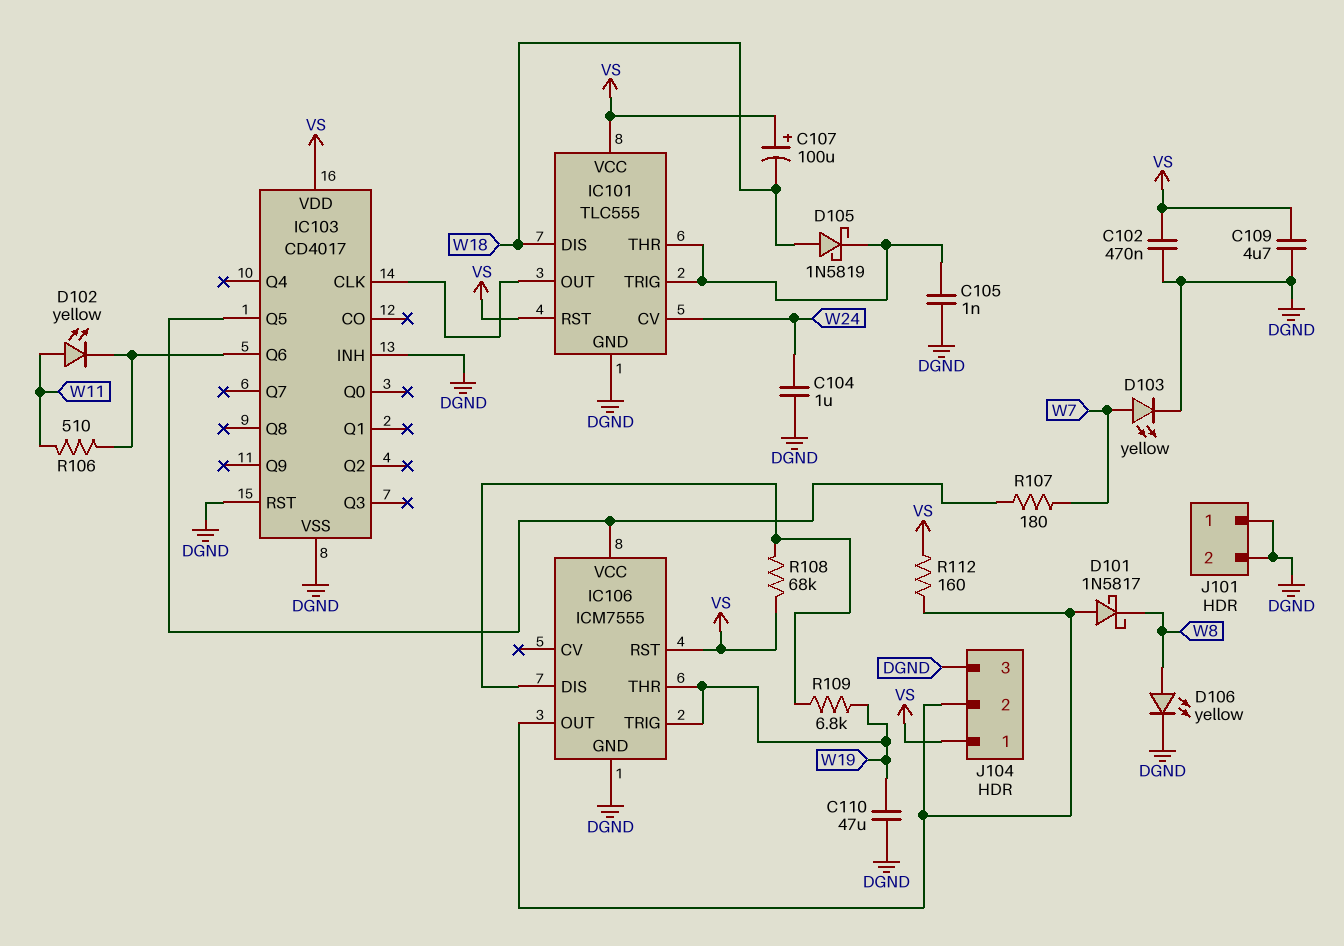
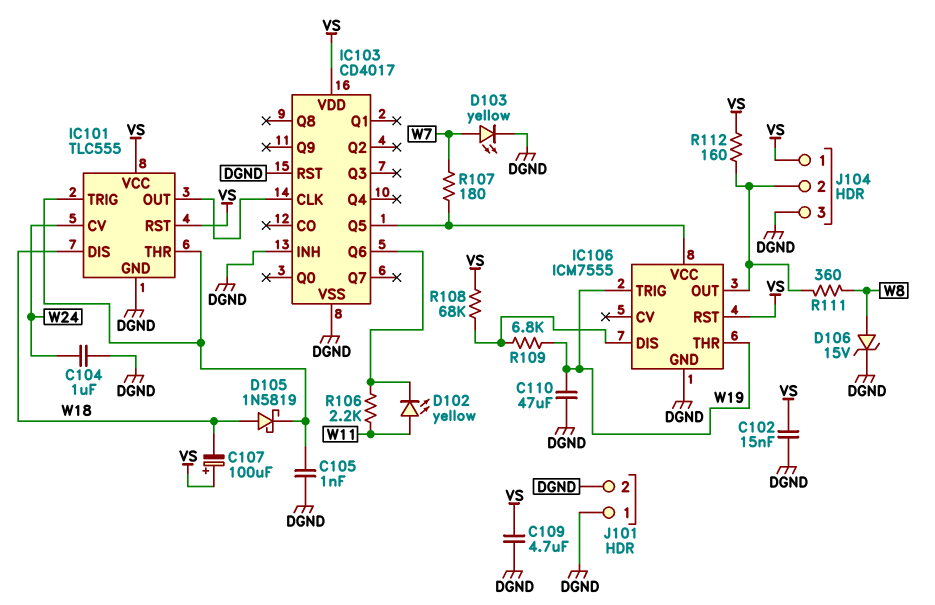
C102: 470nF (DGND, VS) -> 15nF (DGND, VS)
D101: schottky 1N5817 (A IC106/OUT, K W8) -> none
D106: LED yellow (A W8, K DGND) -> zener 15V (A W8, K DGND)
R106: 510 (IC103/Q6, W11) -> 2.2k (IC103/Q6, W11)
R111: none -> 360 (IC106/OUT, W8)

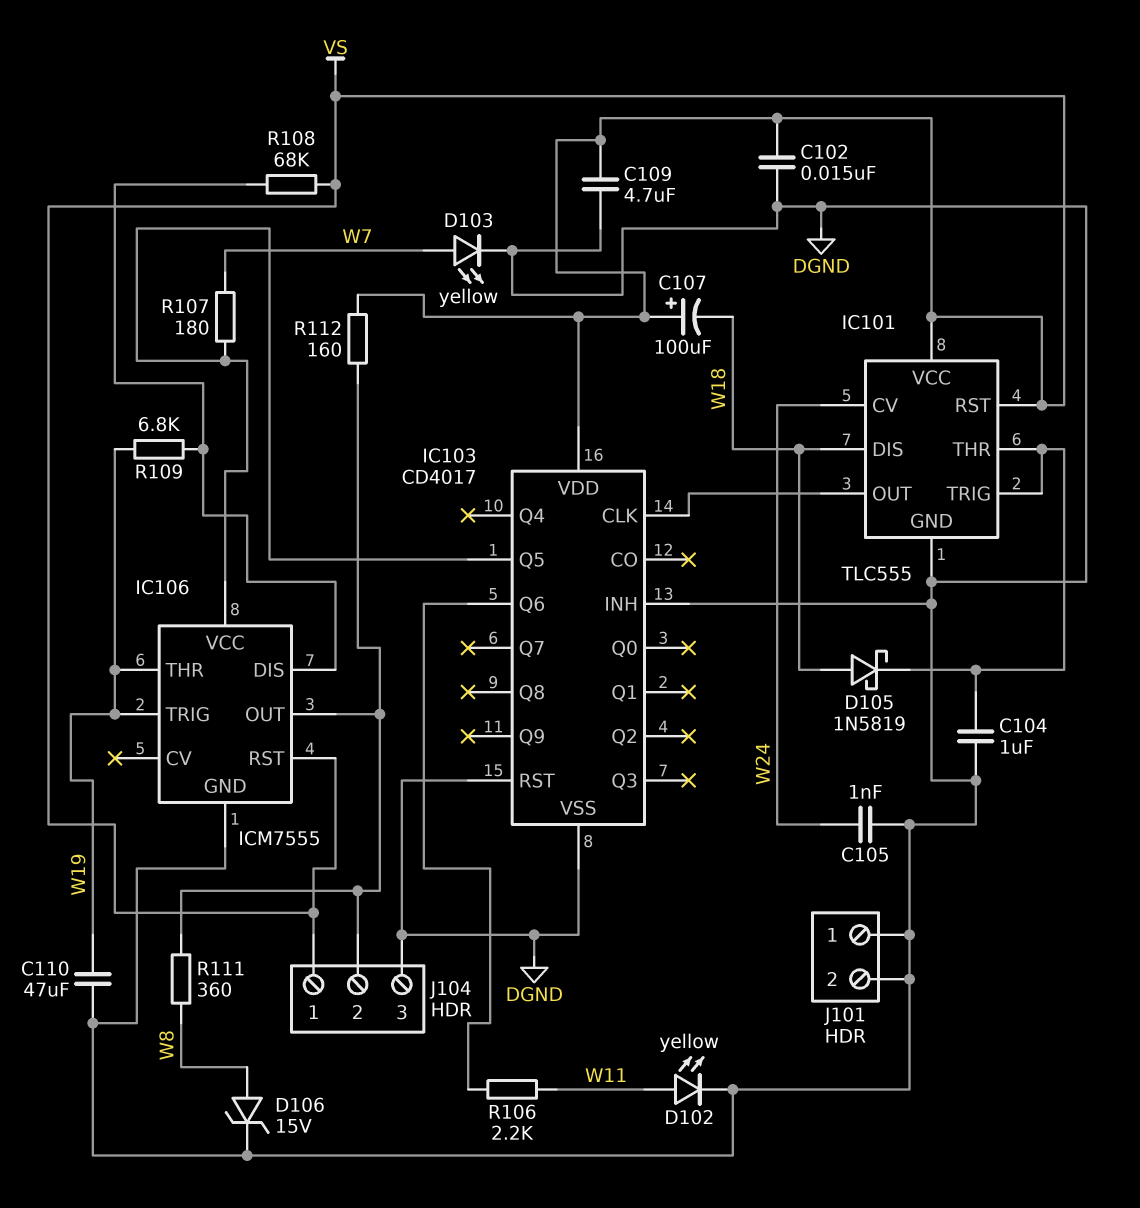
C104: 1uF (DGND, W24) -> 1uF (DGND, IC101/THR)
C105: 1nF (DGND, IC101/THR) -> 1nF (DGND, W24)
D102: LED yellow (A W11, K IC103/Q6) -> LED yellow (A W11, K DGND)

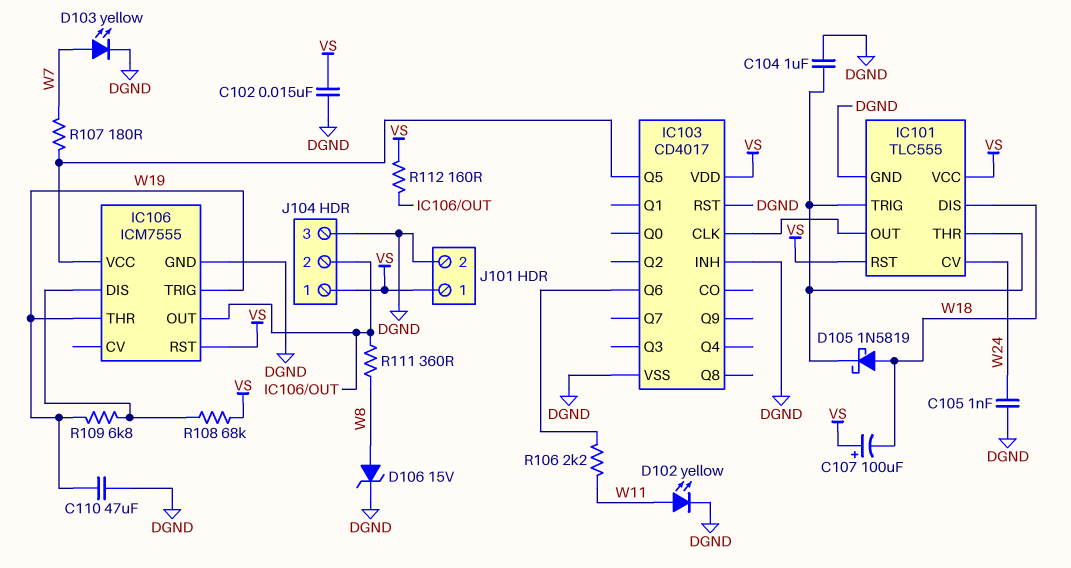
C109: 4.7uF (DGND, VS) -> none
J101 pin 1: DGND -> VS

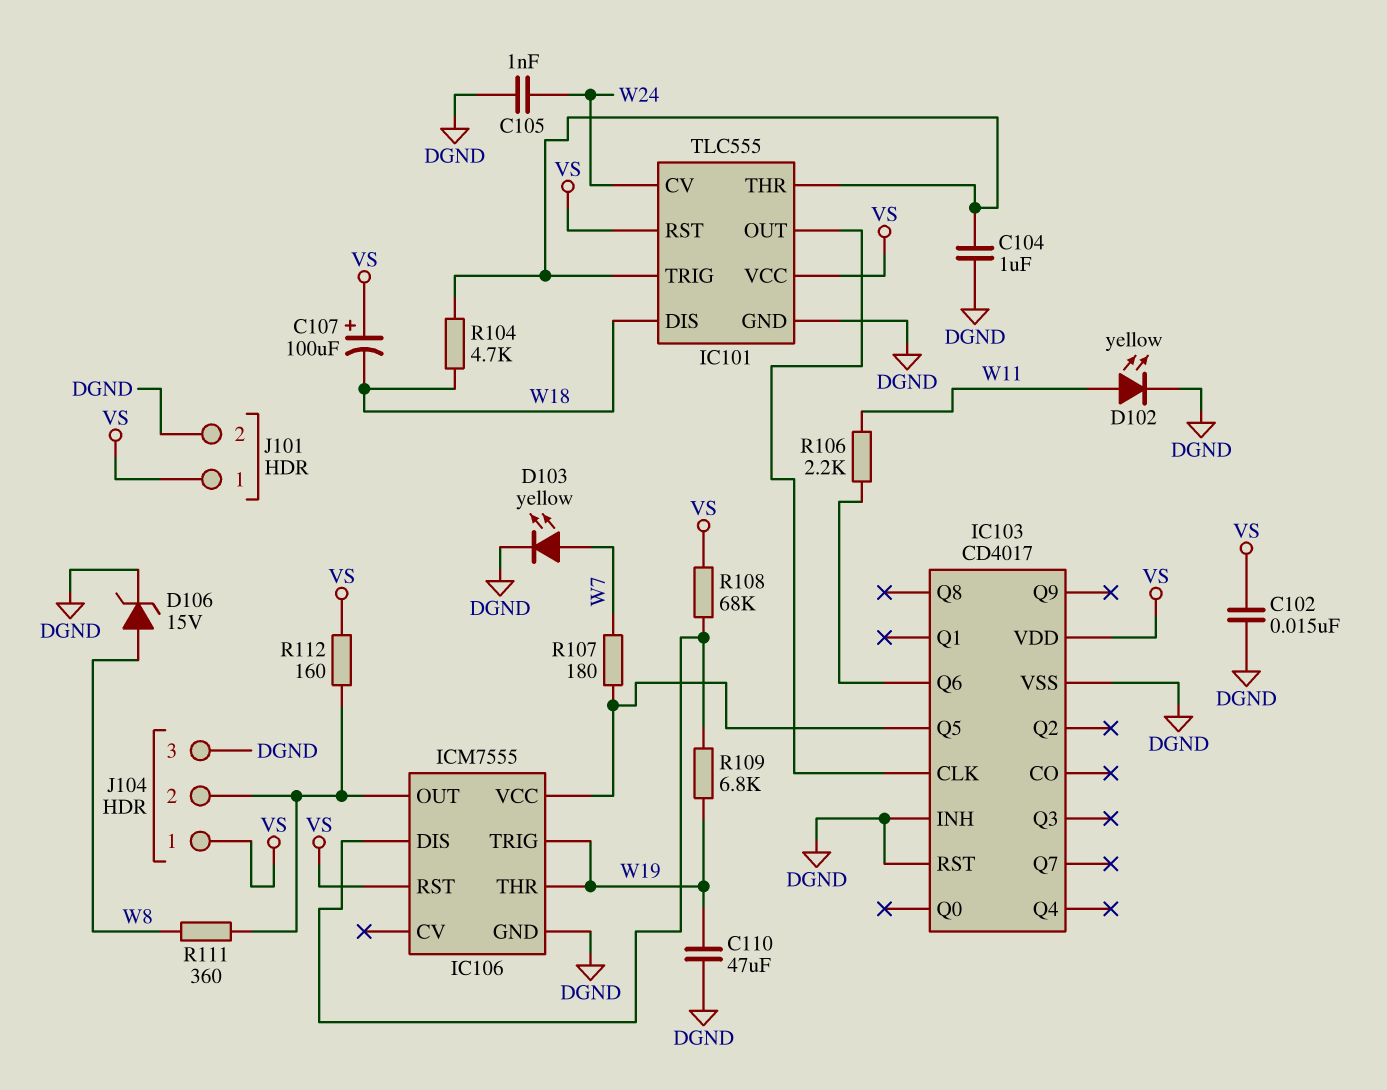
D105: schottky 1N5819 (A W18, K IC101/THR) -> none
R104: none -> 4.7k (IC101/THR, W18)

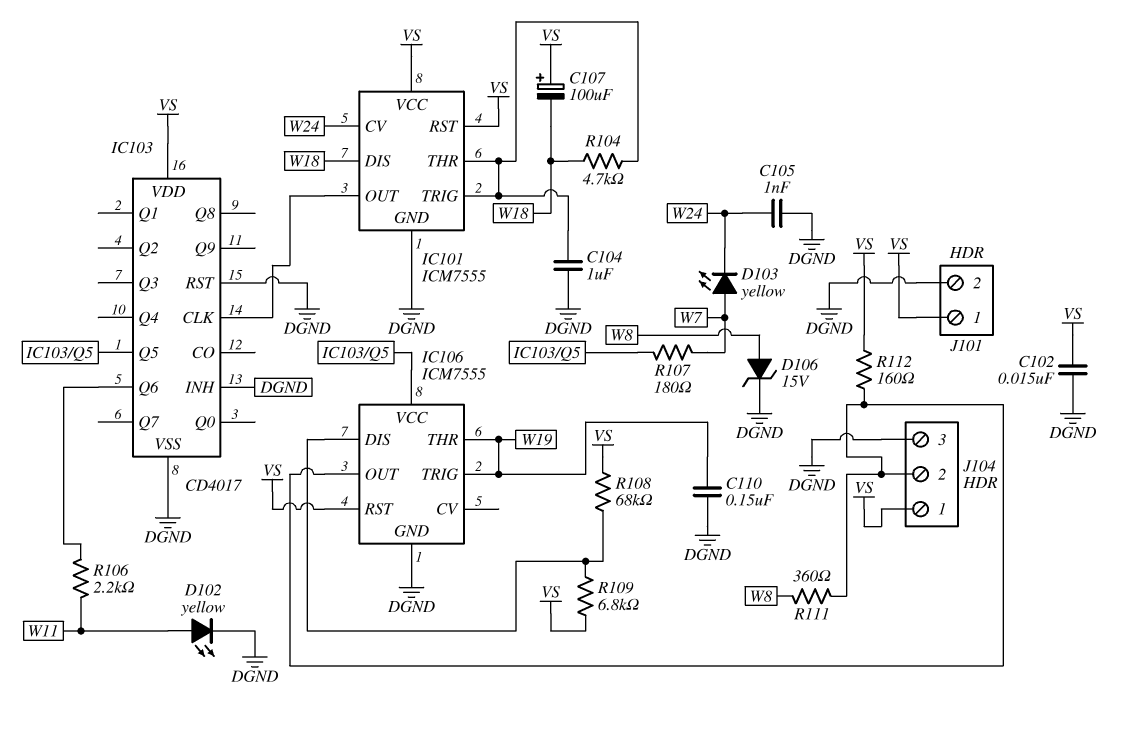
C110: 47uF (DGND, W19) -> 150nF (DGND, W19)
D103: LED yellow (A W7, K DGND) -> LED yellow (A W7, K W24)
IC101: TLC555 -> ICM7555
R109: 6.8k (IC106/DIS, W19) -> 6.8k (IC106/DIS, VS)

